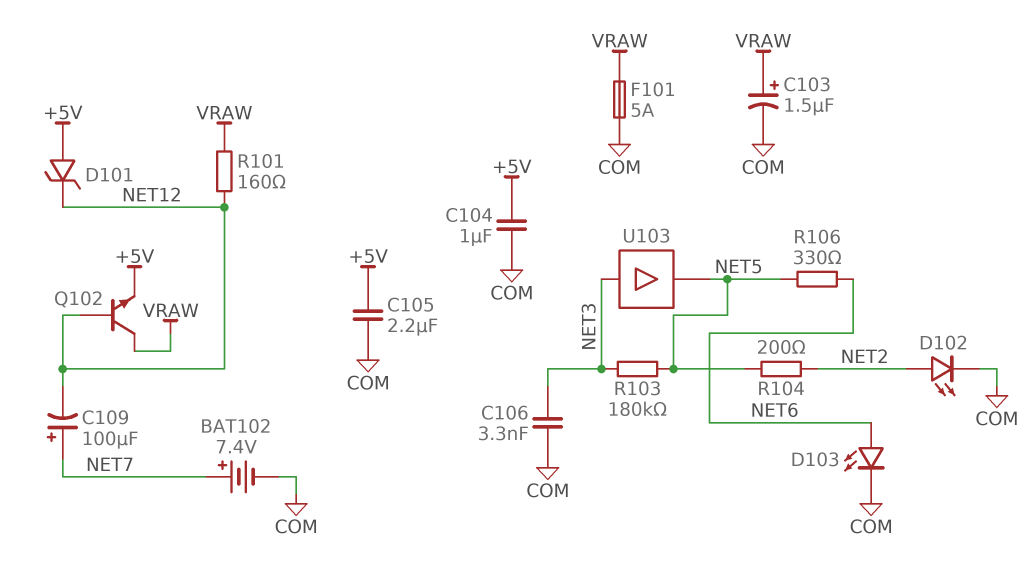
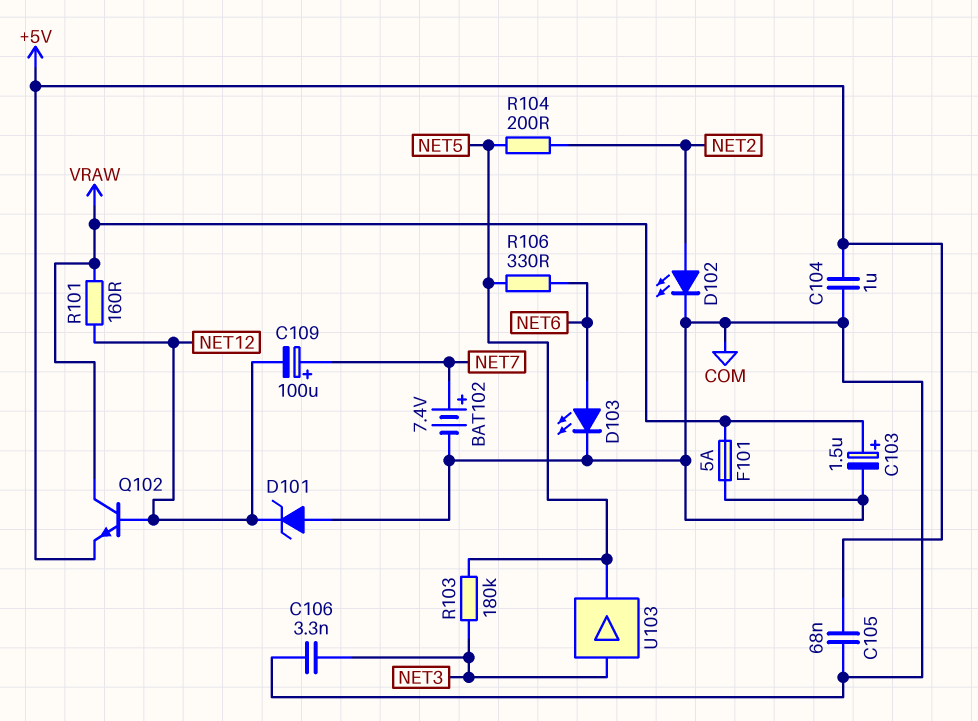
C105: 2.2uF (+5V, COM) -> 68nF (+5V, COM)
D101: zener (A +5V, K NET12) -> zener (A COM, K NET12)

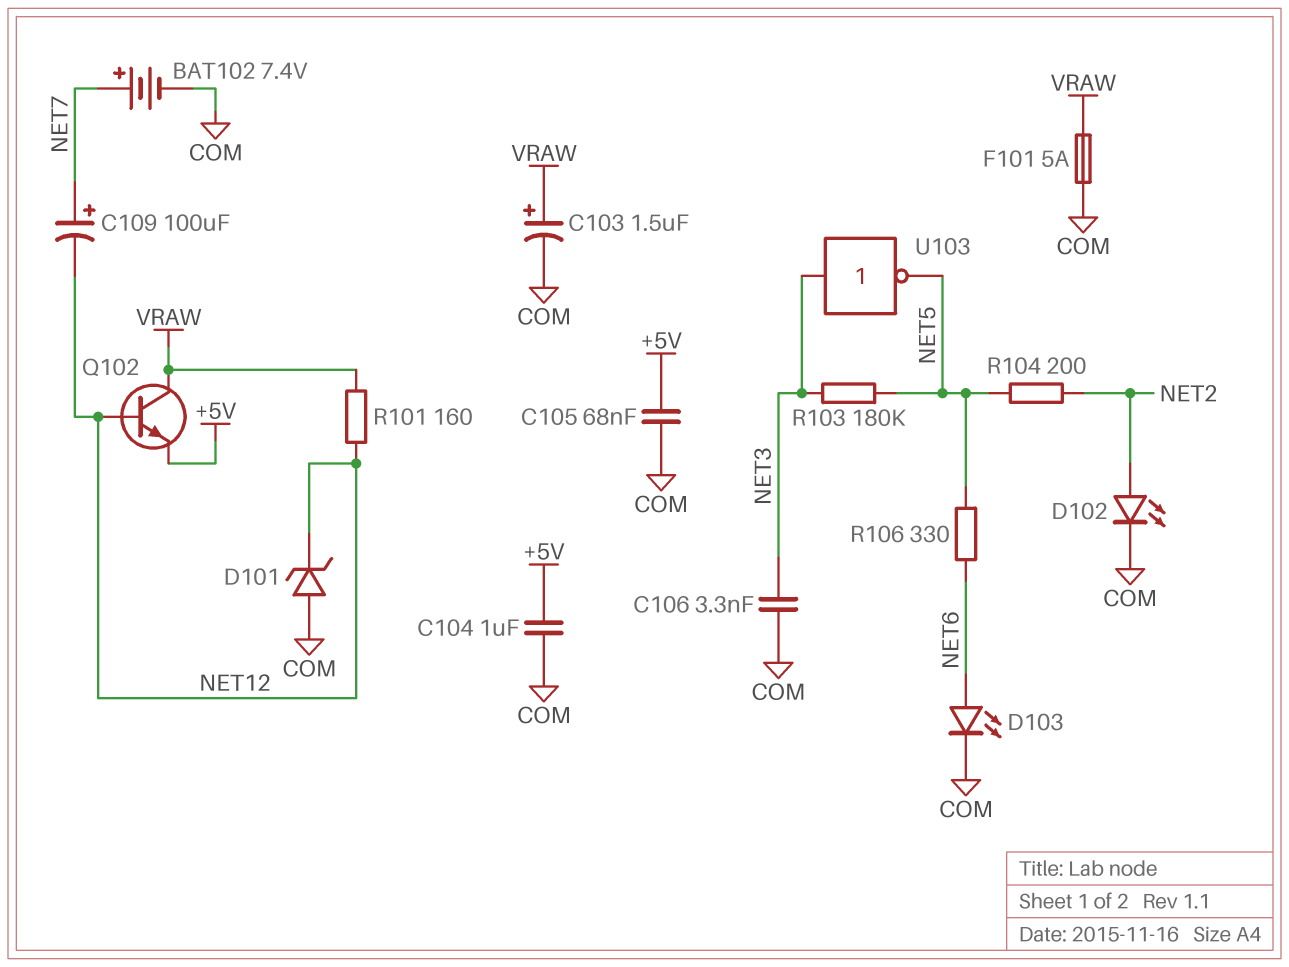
U103: buffer (in NET3, out NET5) -> NOT (in NET3, out NET5)

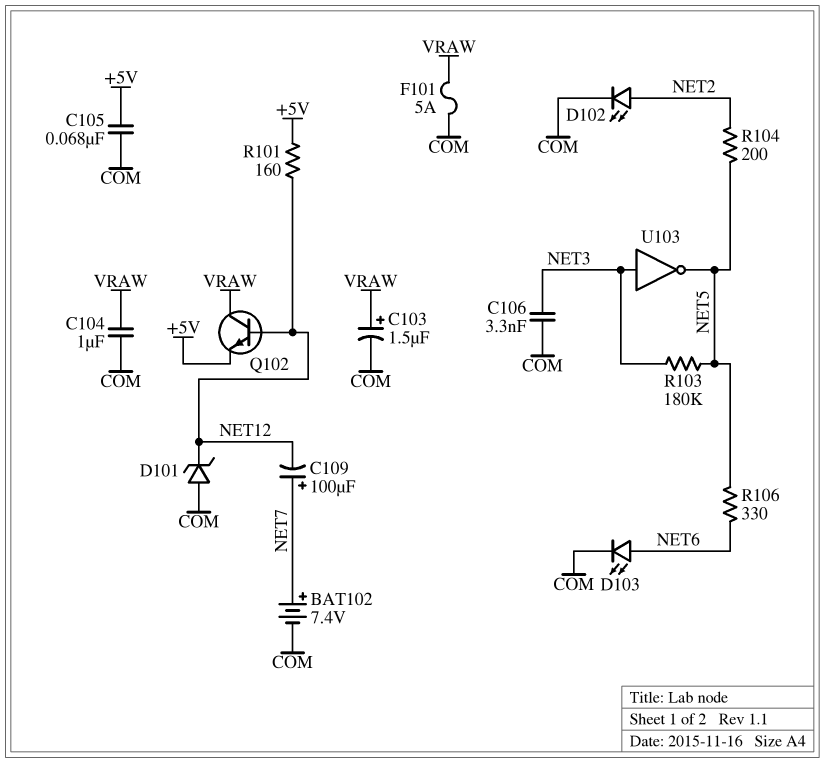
C104: 1uF (+5V, COM) -> 1uF (COM, VRAW)
R101: 160 (NET12, VRAW) -> 160 (+5V, NET12)

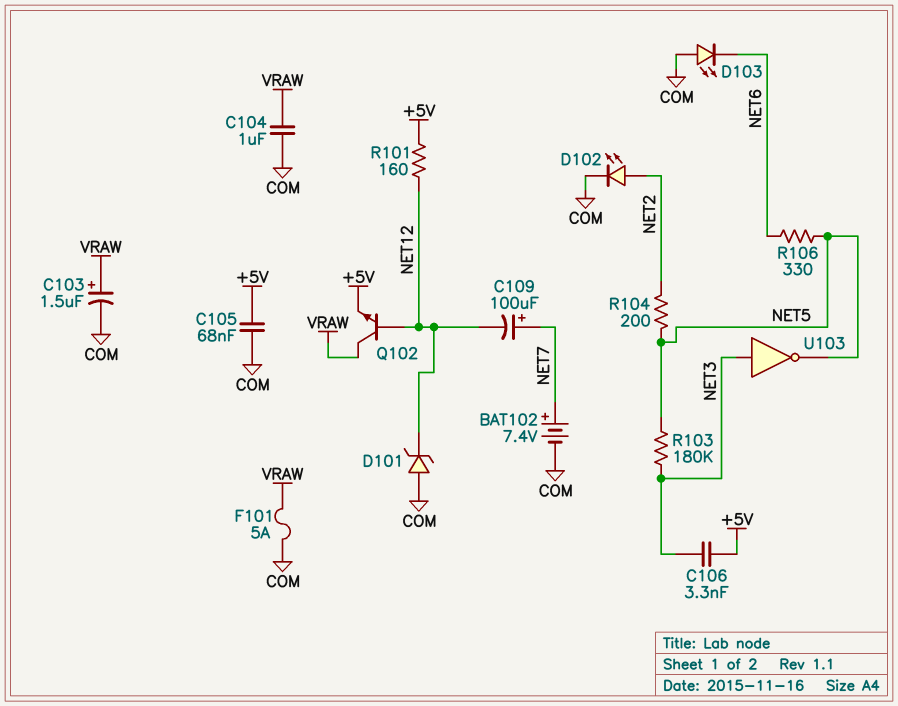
C106: 3.3nF (COM, NET3) -> 3.3nF (+5V, NET3)
D103: LED (A NET6, K COM) -> LED (A COM, K NET6)

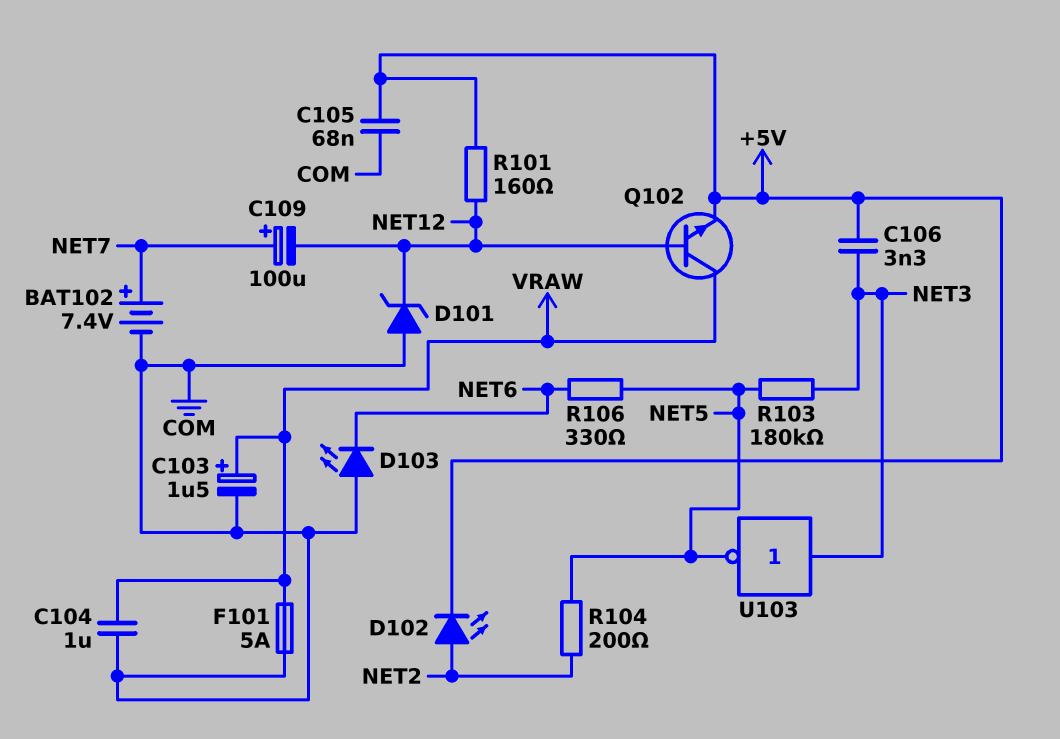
D102: LED (A NET2, K COM) -> LED (A NET2, K +5V)

